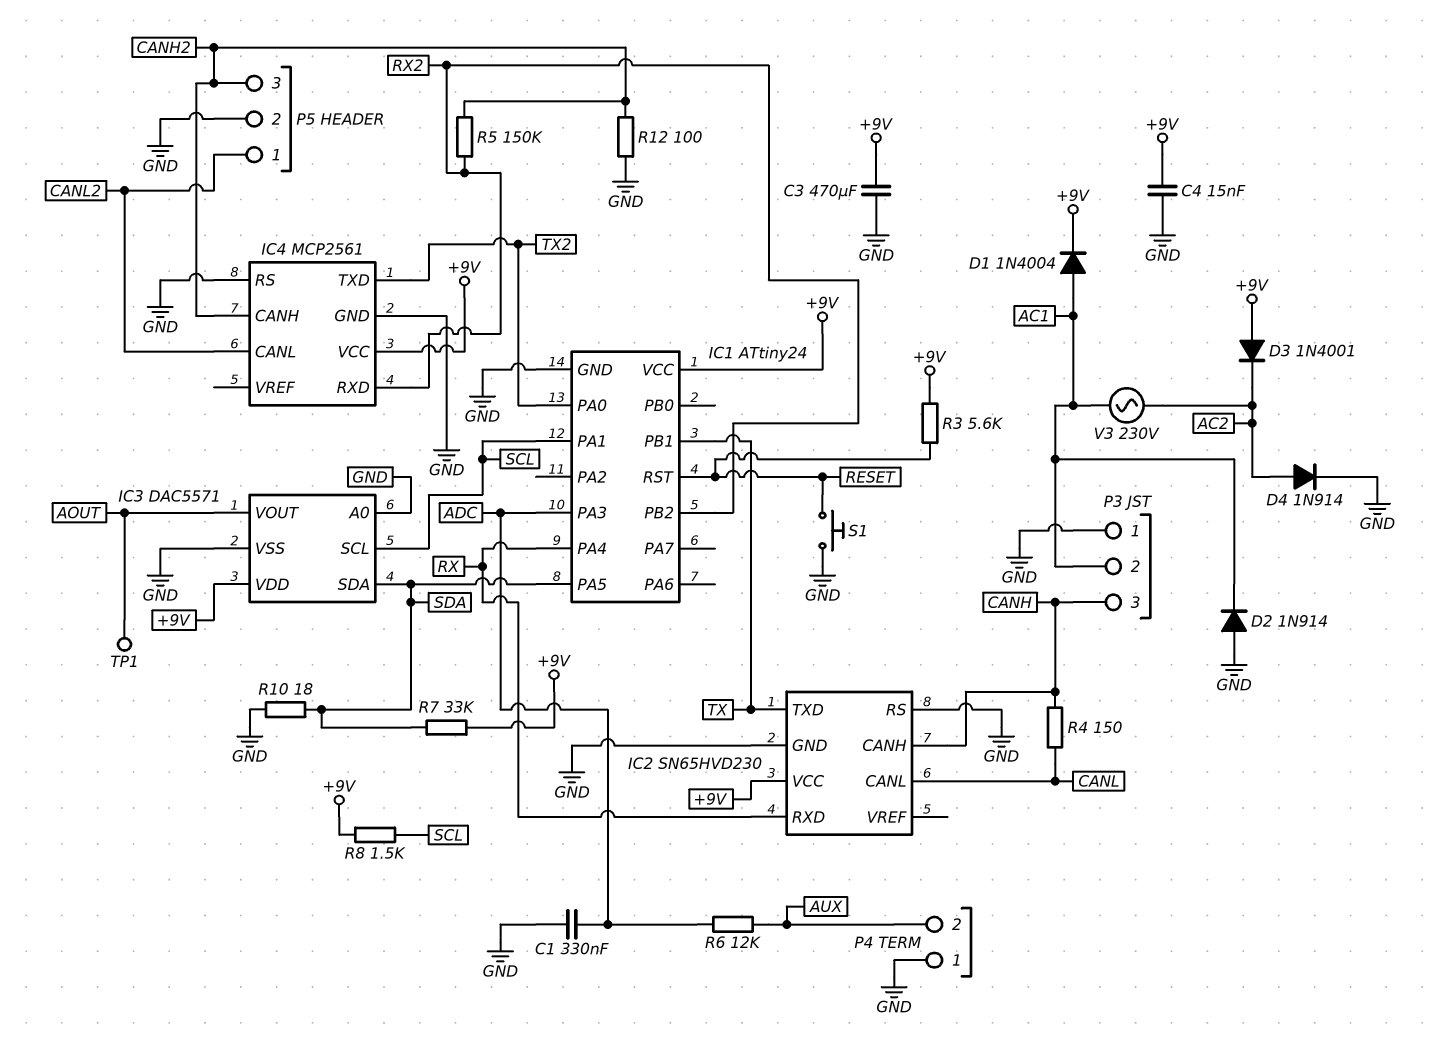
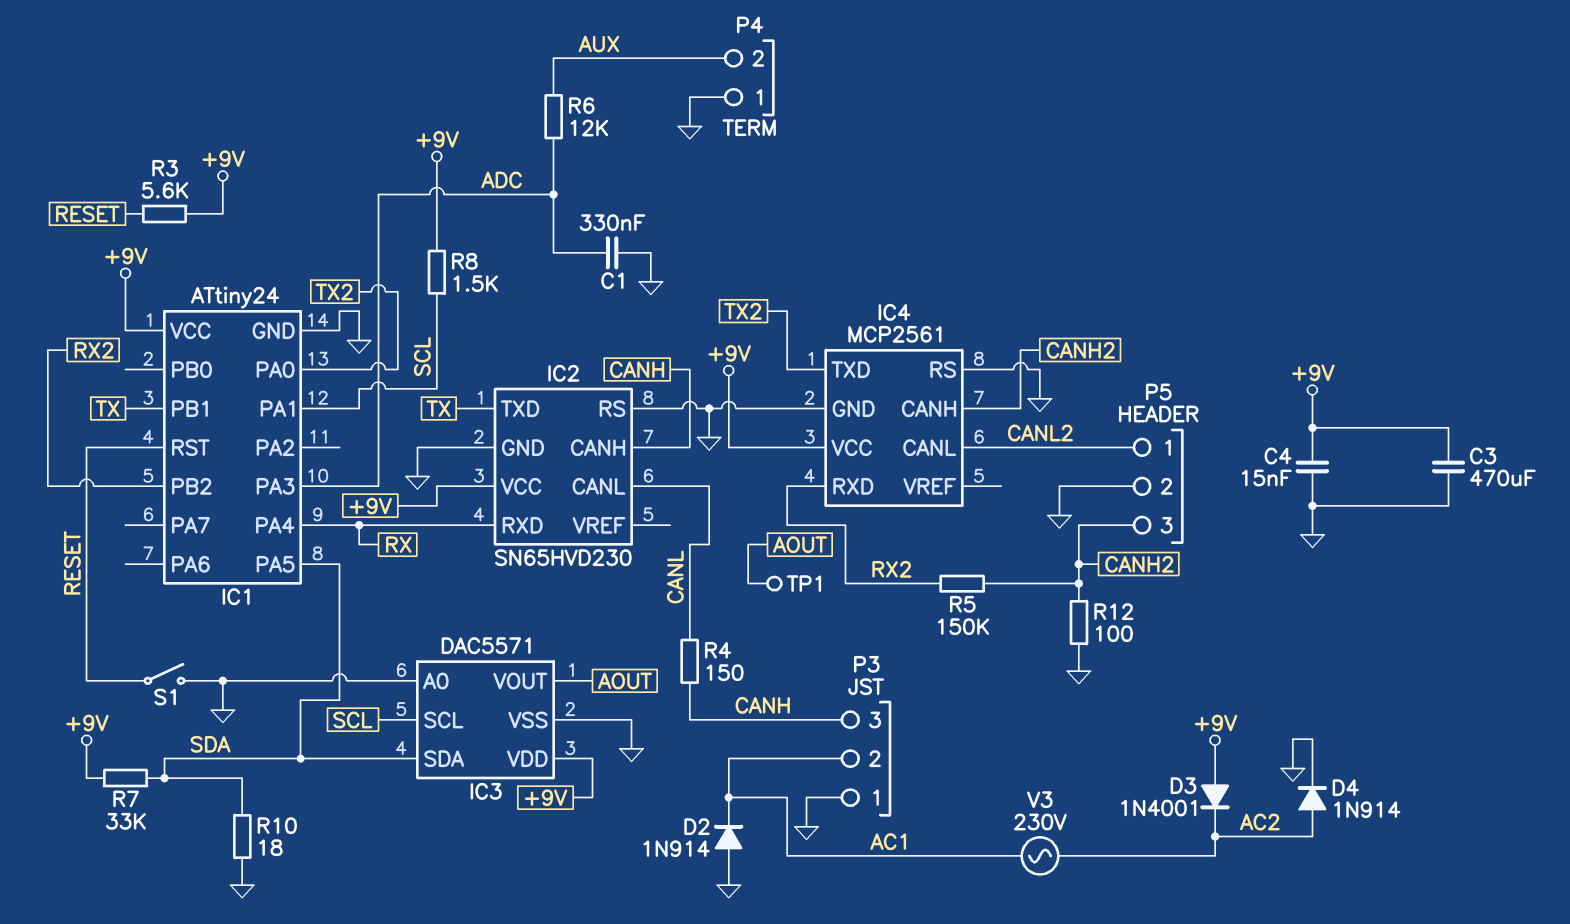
D1: diode 1N4004 (A AC1, K +9V) -> none
S1: button (GND, RESET) -> switch (GND, RESET)

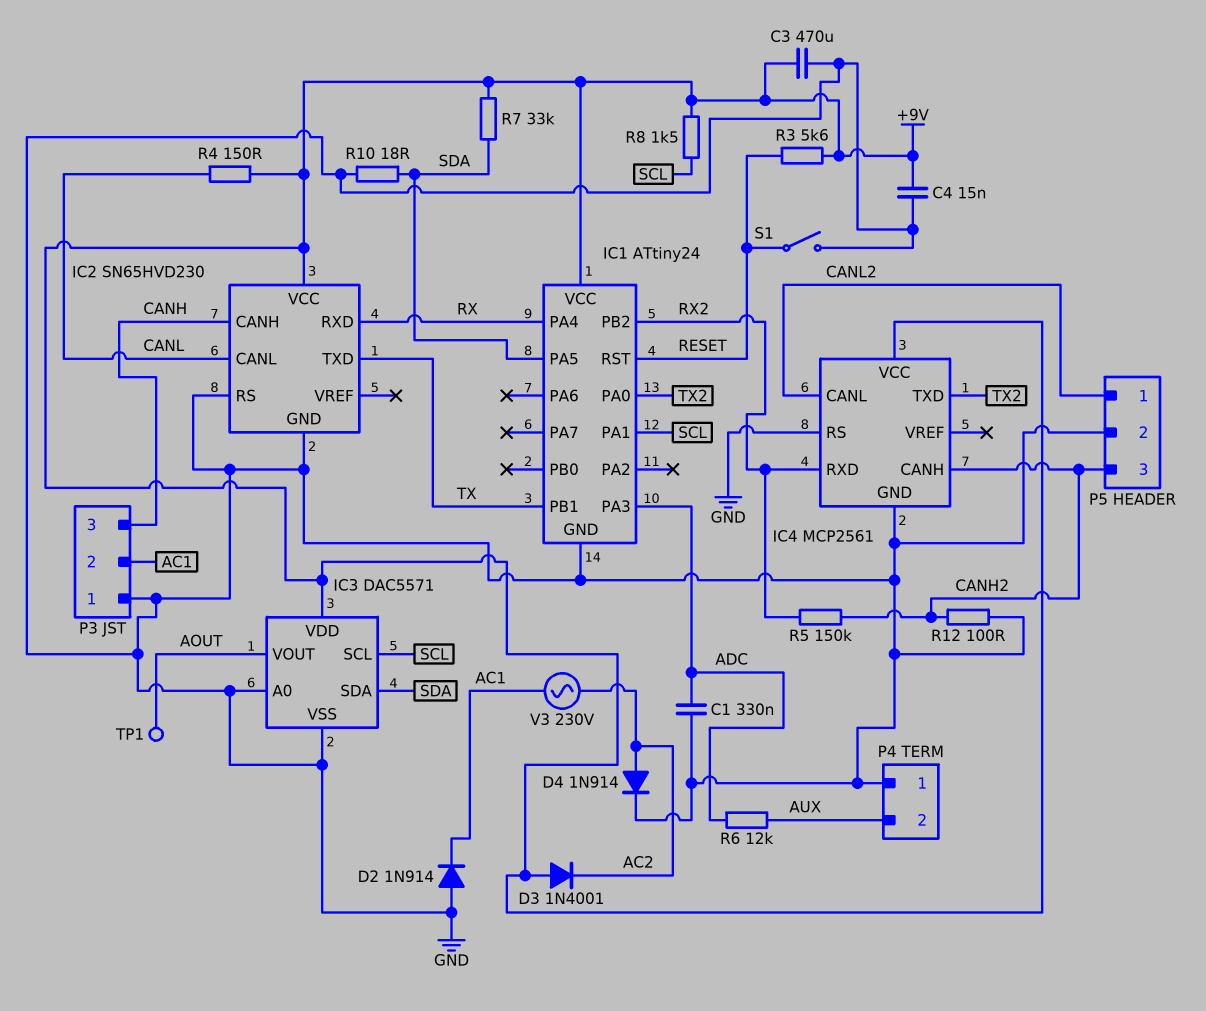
R4: 150 (CANH, CANL) -> 150 (+9V, CANL)

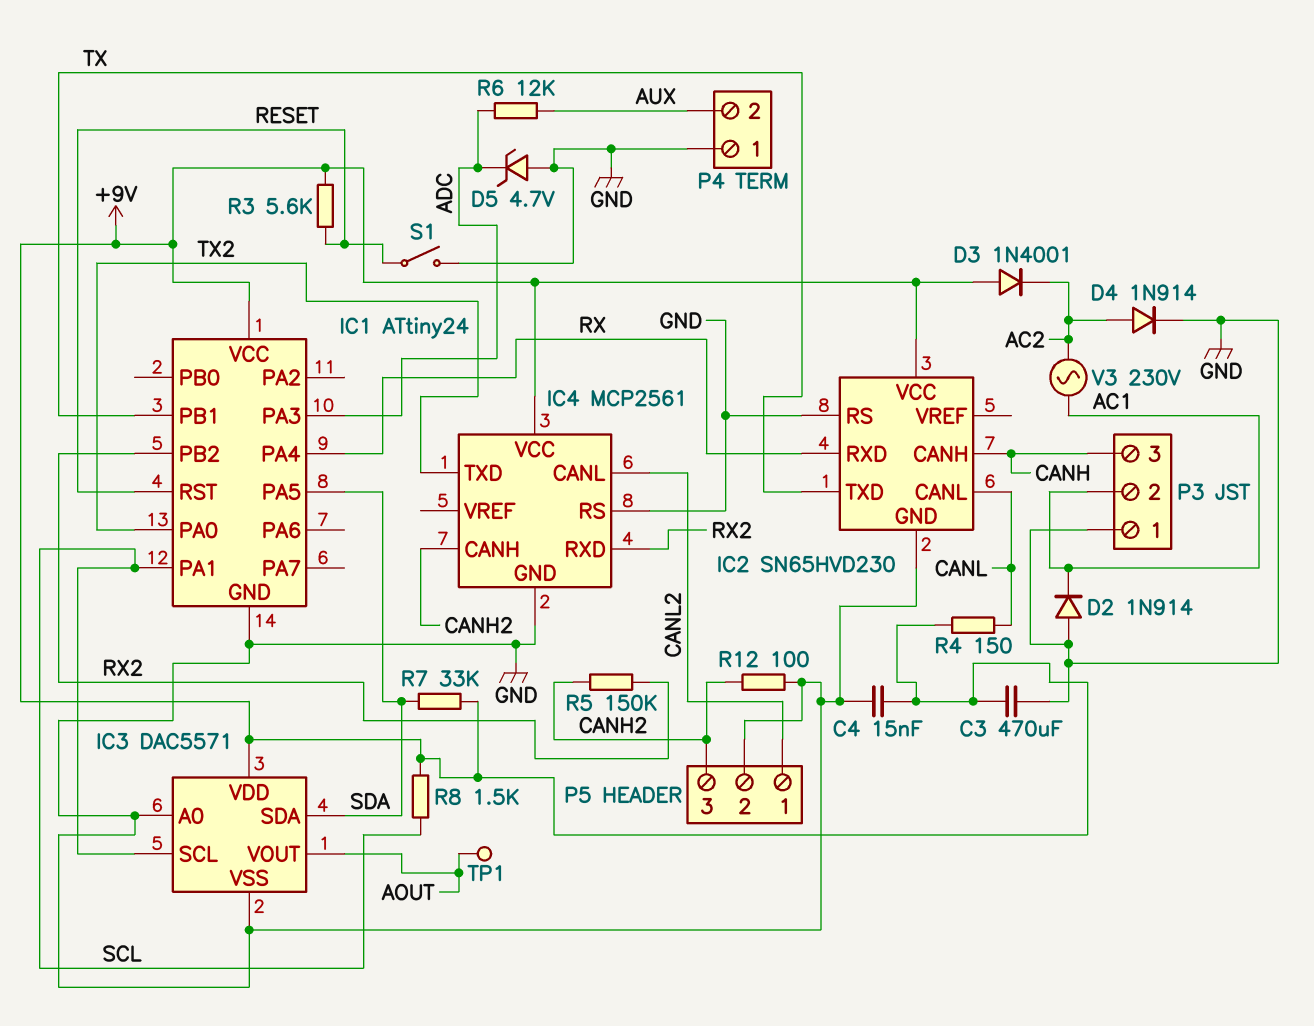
C1: 330nF (ADC, GND) -> none
D5: none -> zener 4.7V (A GND, K ADC)
R10: 18 (GND, SDA) -> none

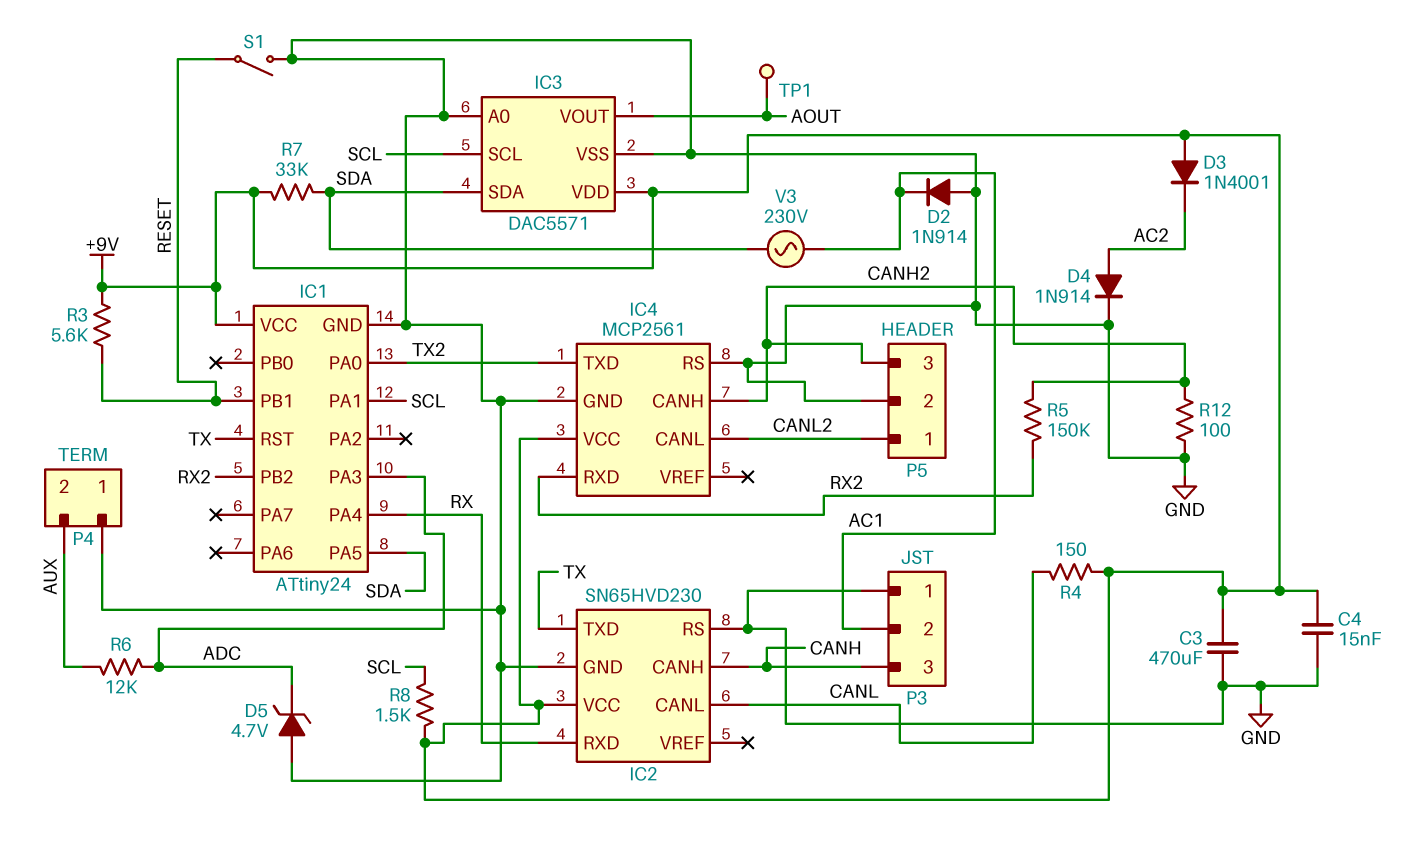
IC1 pin PB1: TX -> RESET
IC1 pin RST: RESET -> TX
V3: AC 230V (AC1, AC2) -> AC 230V (AC1, SDA)

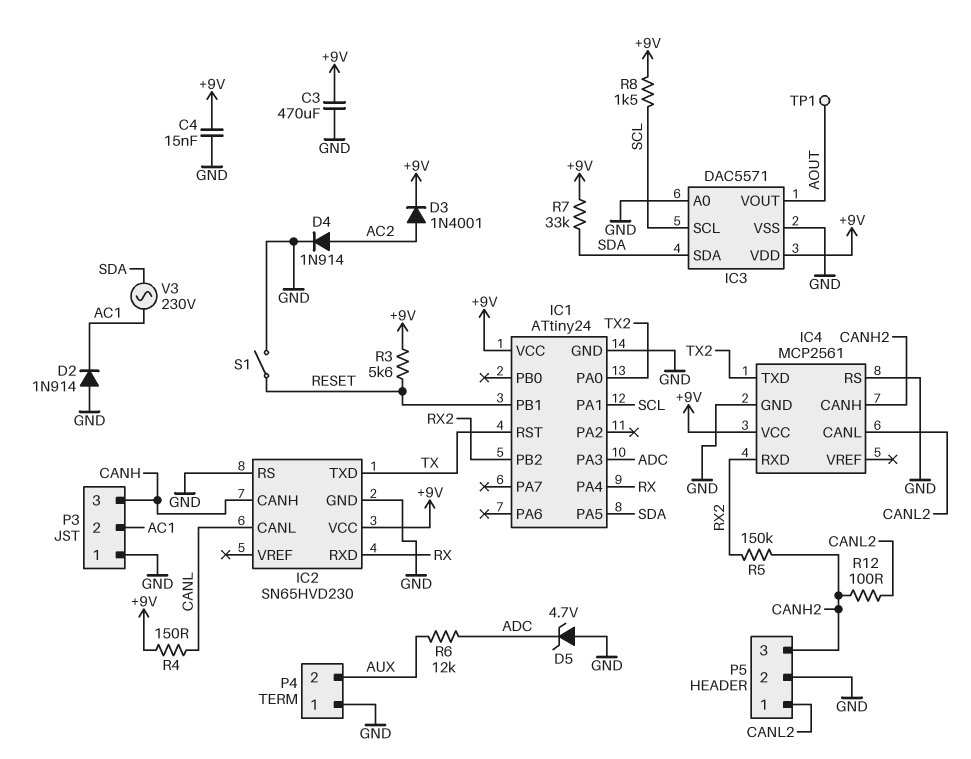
D3: diode 1N4001 (A +9V, K AC2) -> diode 1N4001 (A AC2, K +9V)
R12: 100 (CANH2, GND) -> 100 (CANH2, CANL2)

